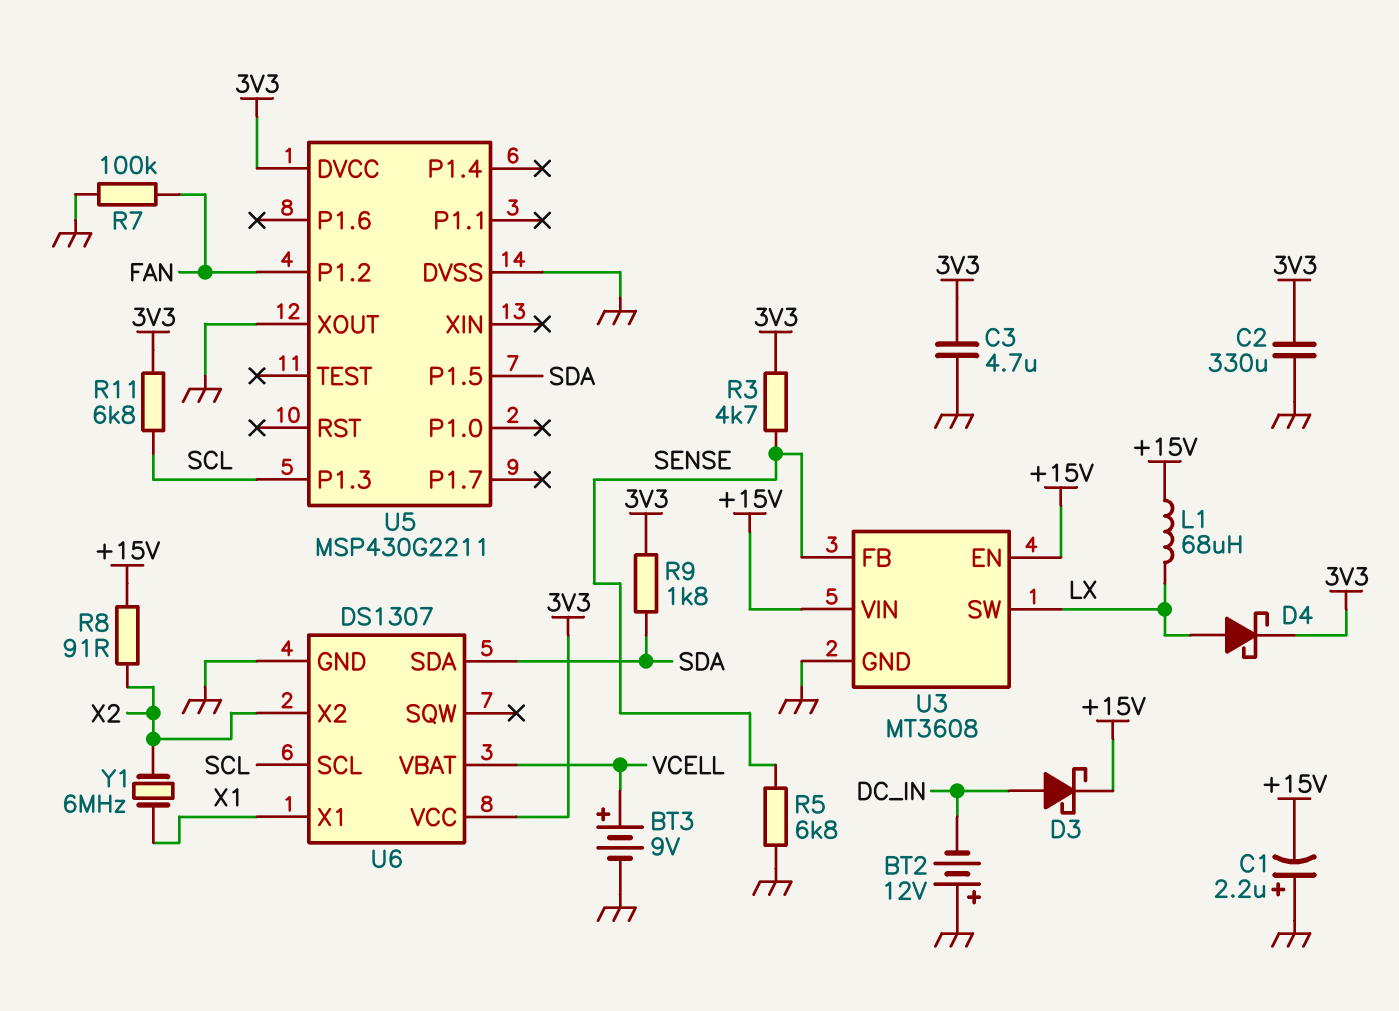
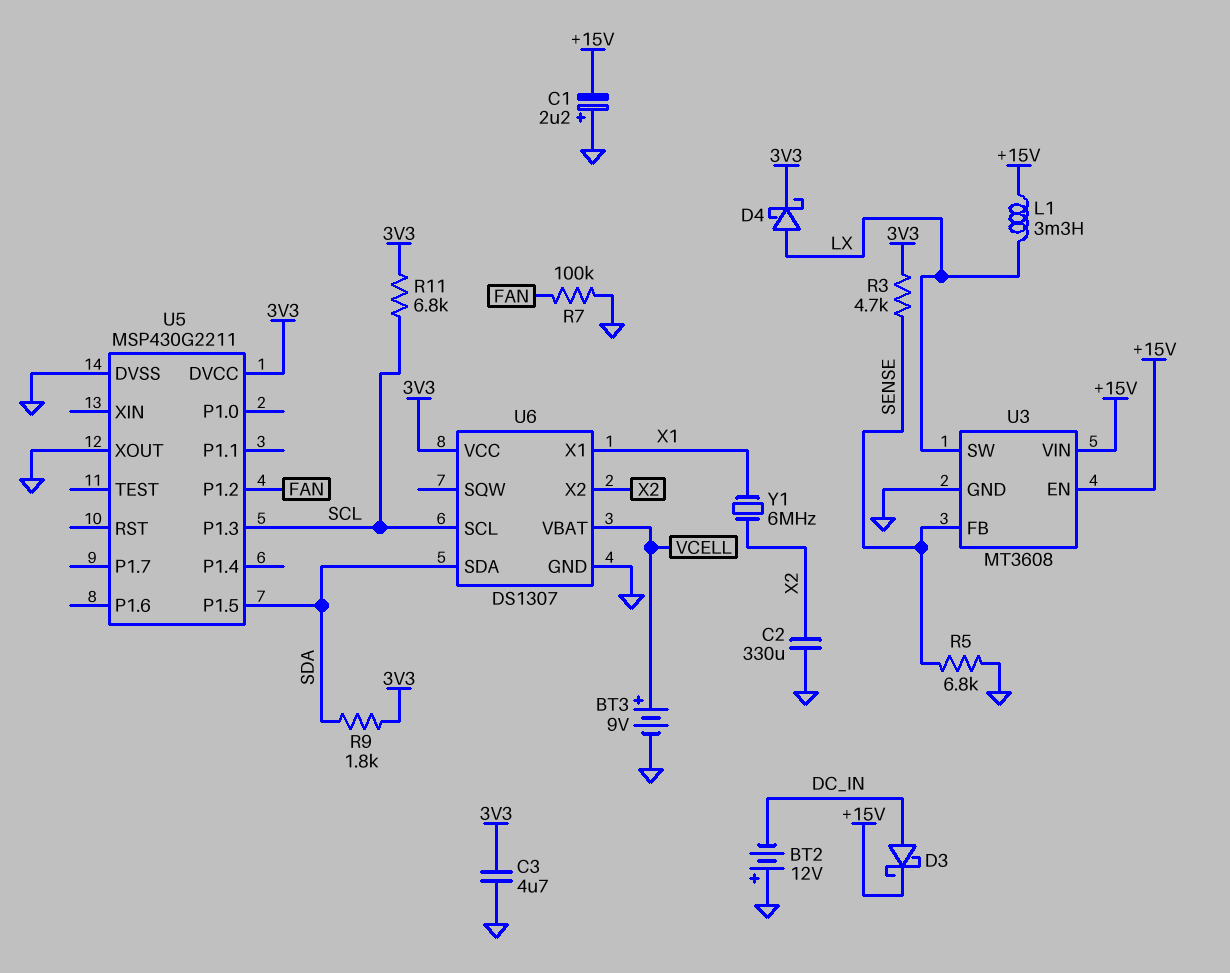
C2: 330uF (3V3, GND) -> 330uF (GND, X2)
L1: 68uH (+15V, LX) -> 3.3mH (+15V, LX)
R8: 91 (+15V, X2) -> none

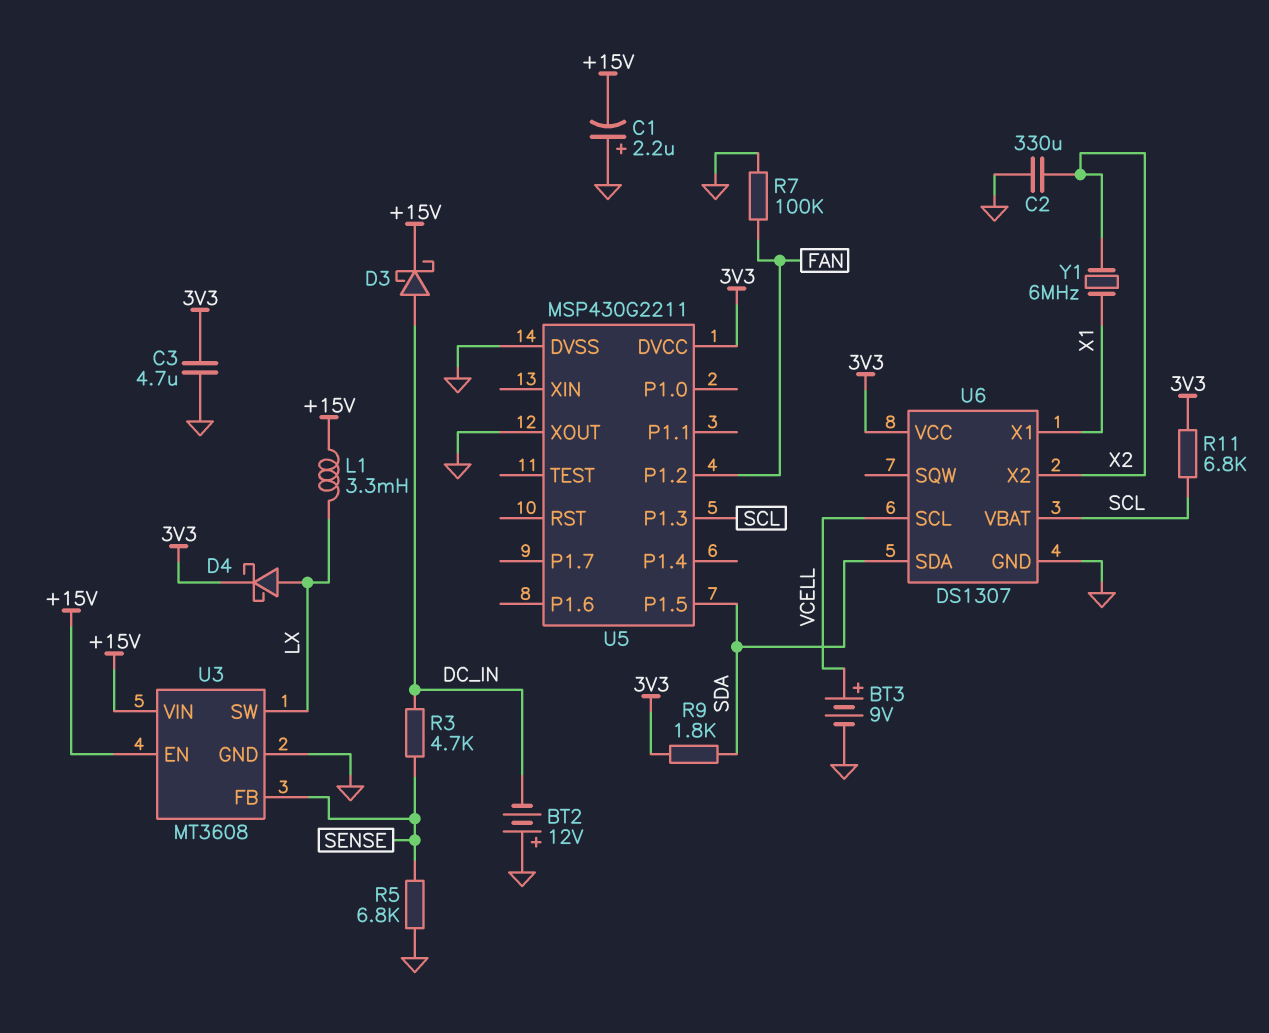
R3: 4.7k (3V3, SENSE) -> 4.7k (DC_IN, SENSE)
U6 pin SCL: SCL -> VCELL
U6 pin VBAT: VCELL -> SCL

